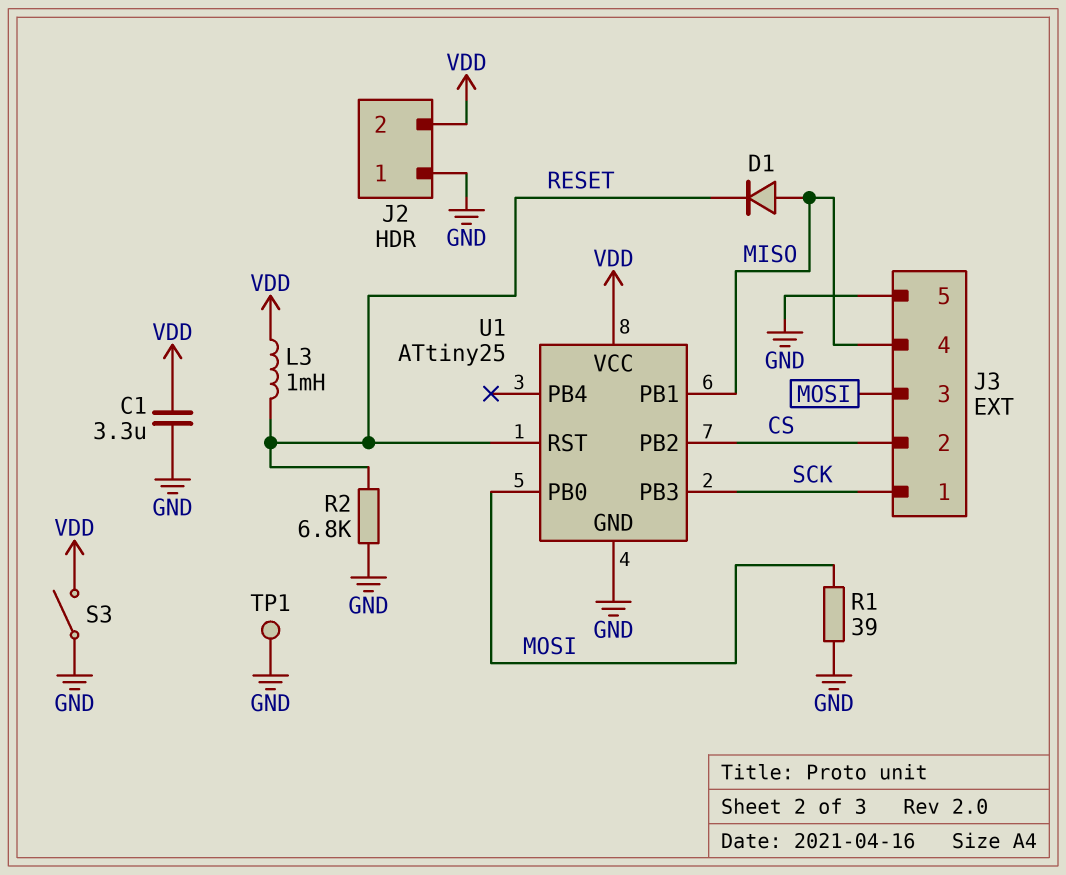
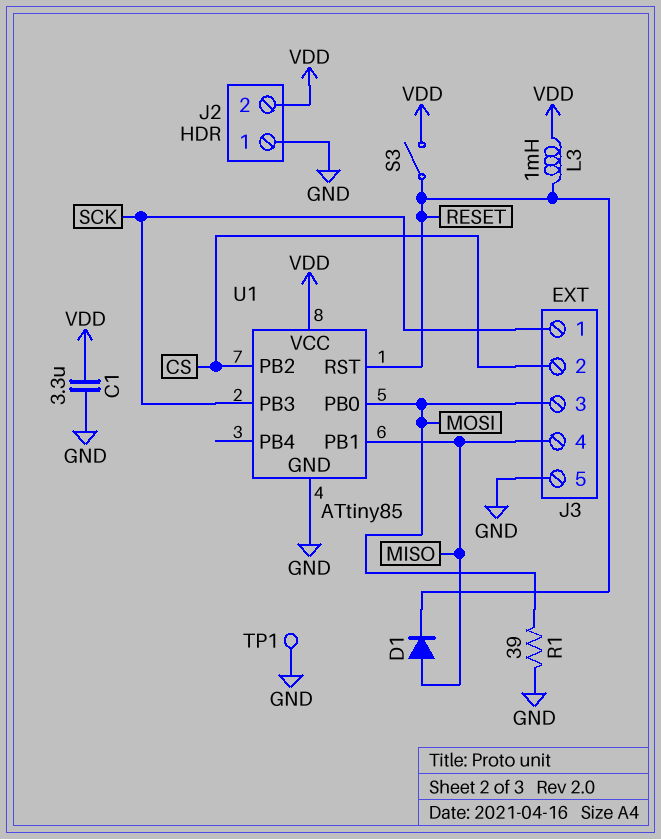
R2: 6.8k (GND, RESET) -> none
S3: switch (GND, VDD) -> switch (RESET, VDD)
U1: ATtiny25 -> ATtiny85

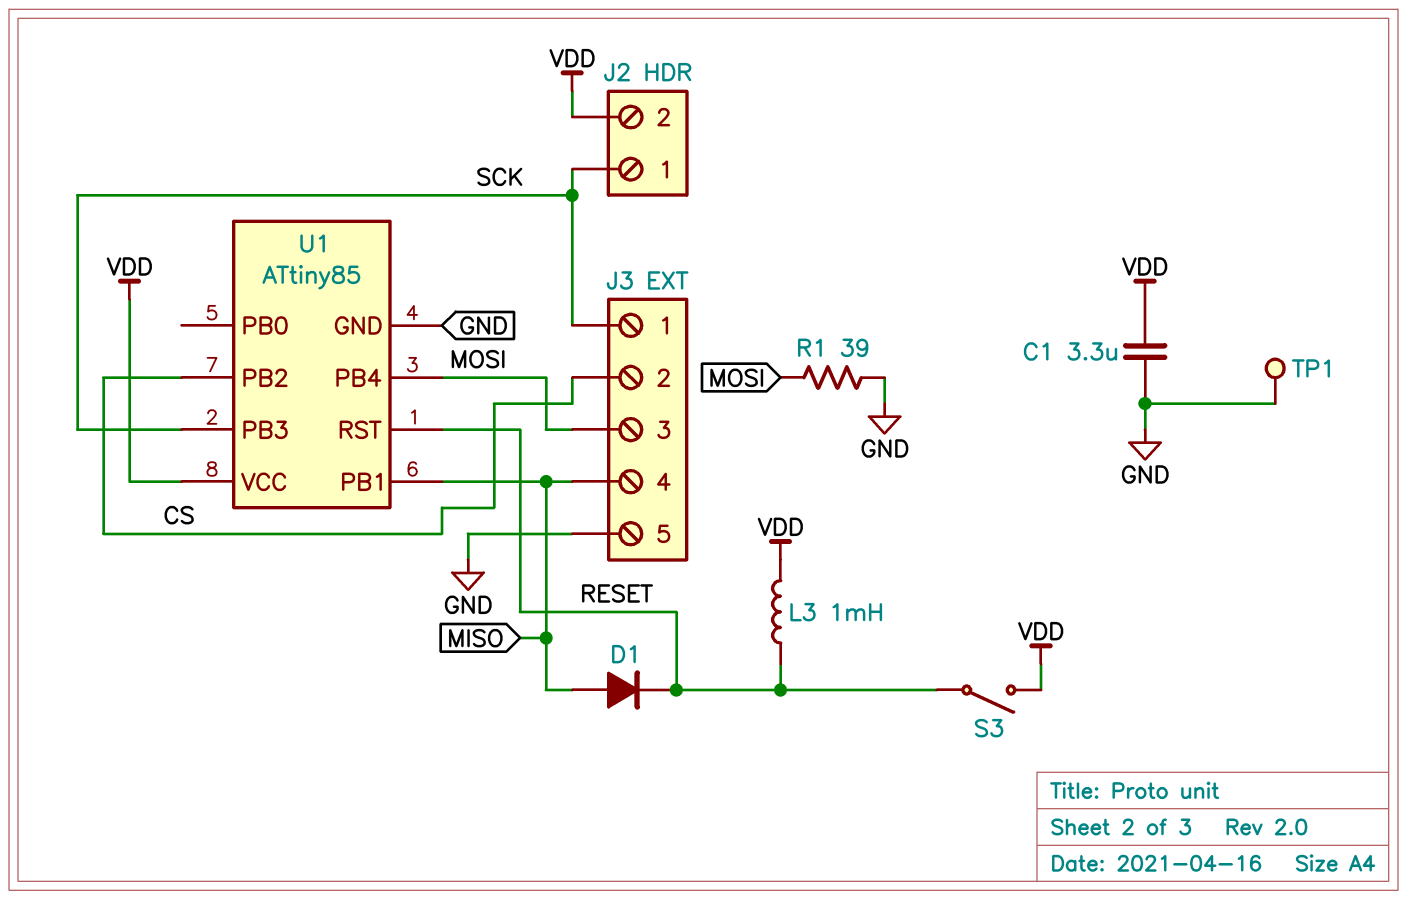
J2 pin 1: GND -> SCK
U1 pin PB0: MOSI -> none
U1 pin PB4: none -> MOSI

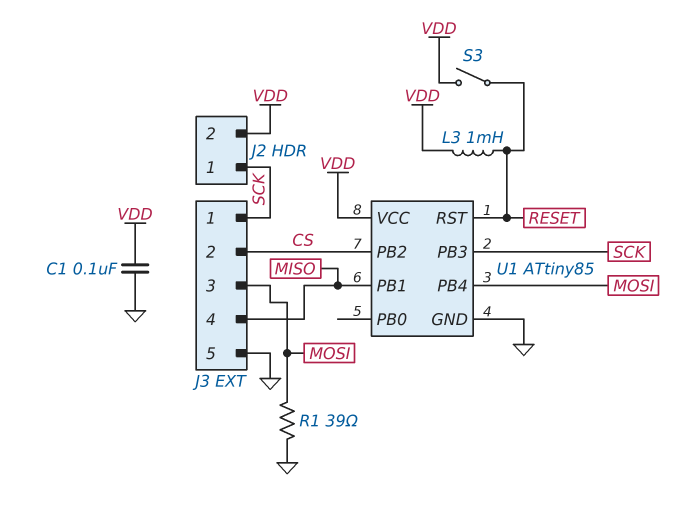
C1: 3.3uF (GND, VDD) -> 100nF (GND, VDD)
D1: diode (A MISO, K RESET) -> none
TP1: test point (GND) -> none

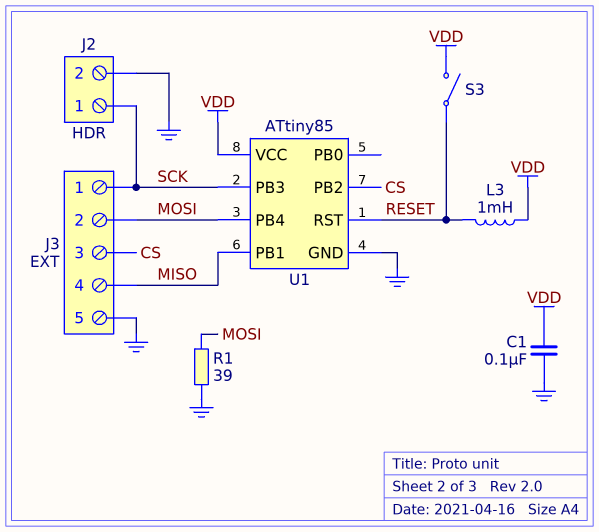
J2 pin 2: VDD -> GND
J3 pin 2: CS -> MOSI
J3 pin 3: MOSI -> CS

